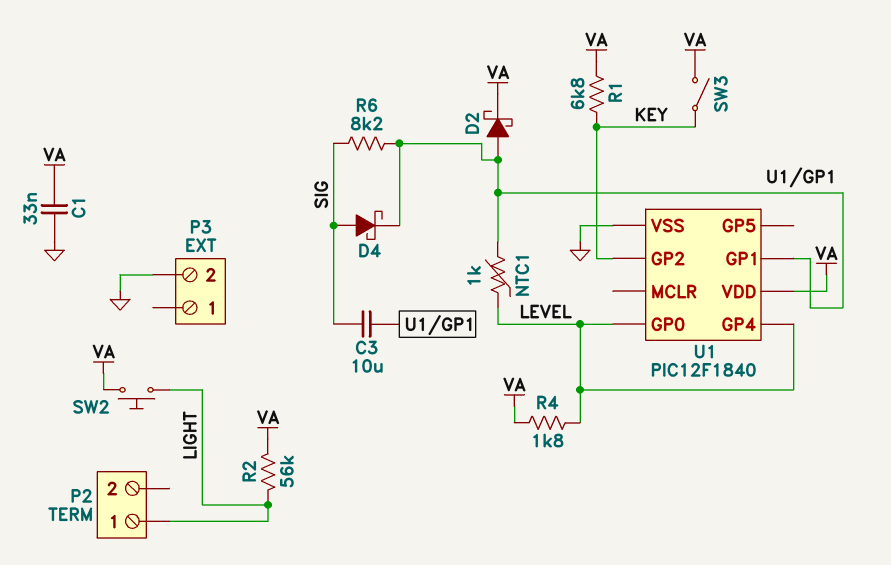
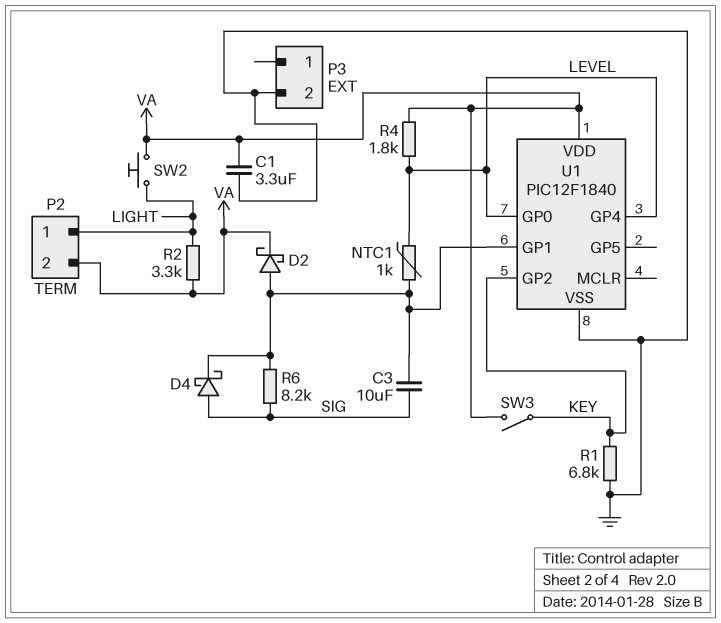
C1: 33nF (GND, VA) -> 3.3uF (GND, VA)
P2 pin 2: none -> VA
R1: 6.8k (KEY, VA) -> 6.8k (GND, KEY)
R2: 56k (LIGHT, VA) -> 3.3k (LIGHT, VA)

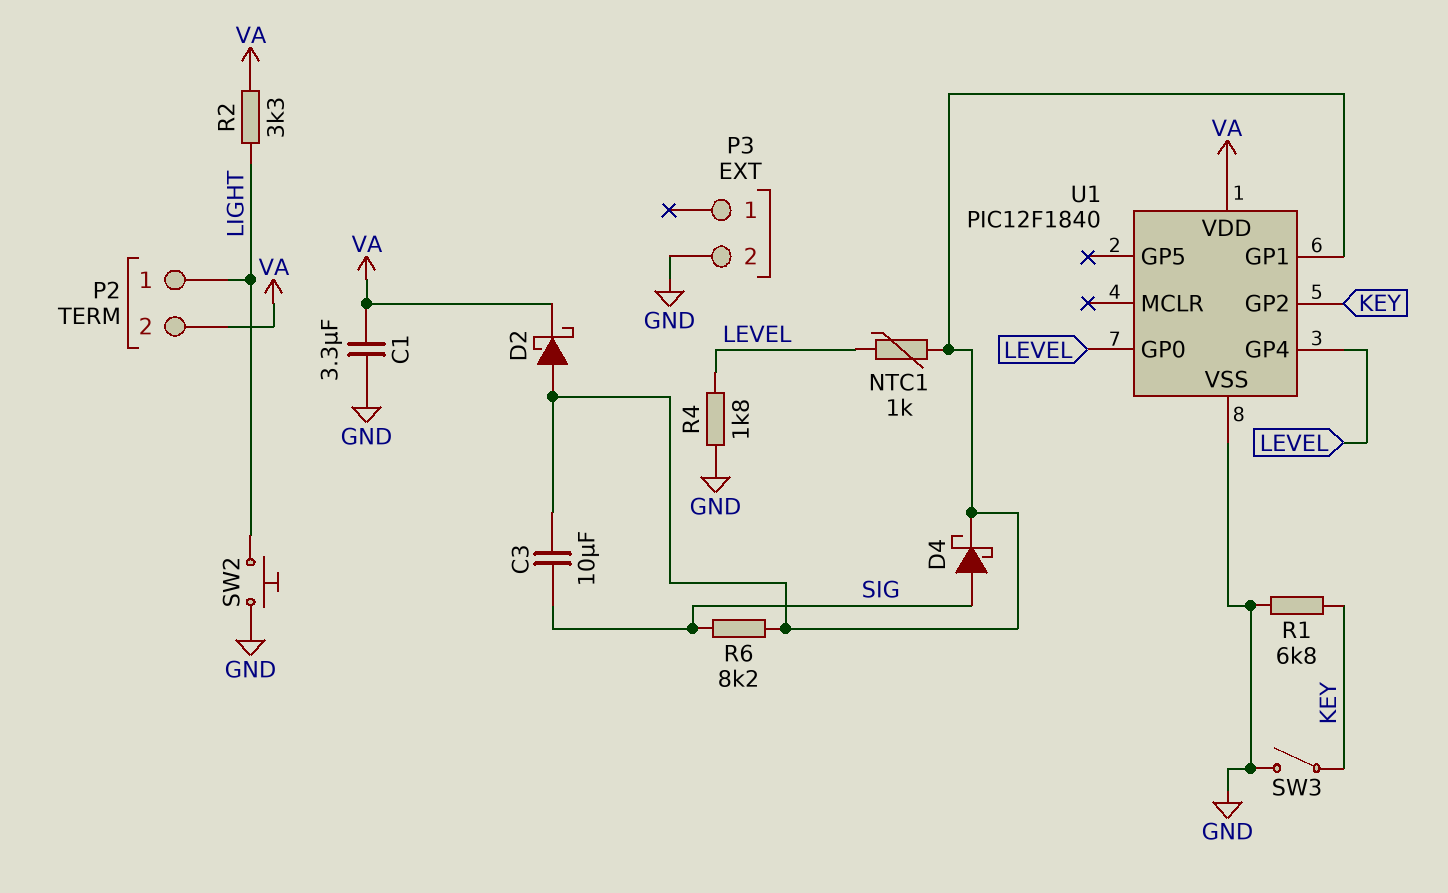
R4: 1.8k (LEVEL, VA) -> 1.8k (GND, LEVEL)
SW2: button (LIGHT, VA) -> button (GND, LIGHT)
SW3: switch (KEY, VA) -> switch (GND, KEY)

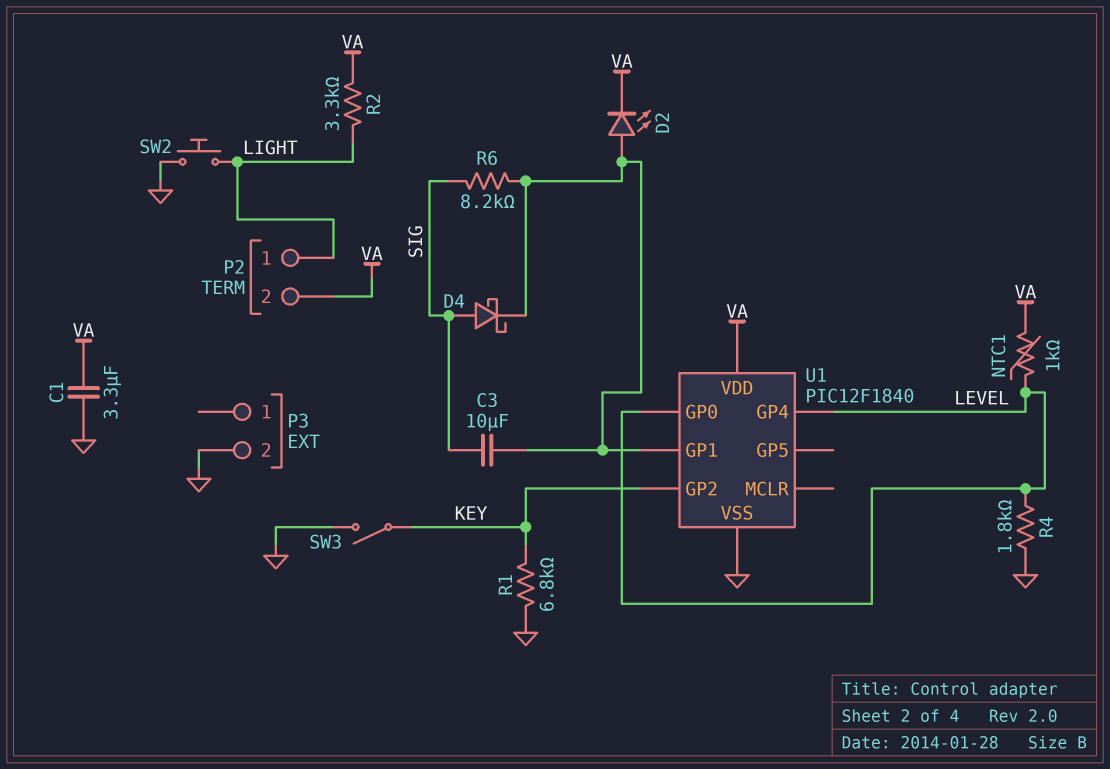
D2: schottky (A U1/GP1, K VA) -> LED (A U1/GP1, K VA)
NTC1: 1k (LEVEL, U1/GP1) -> 1k (LEVEL, VA)

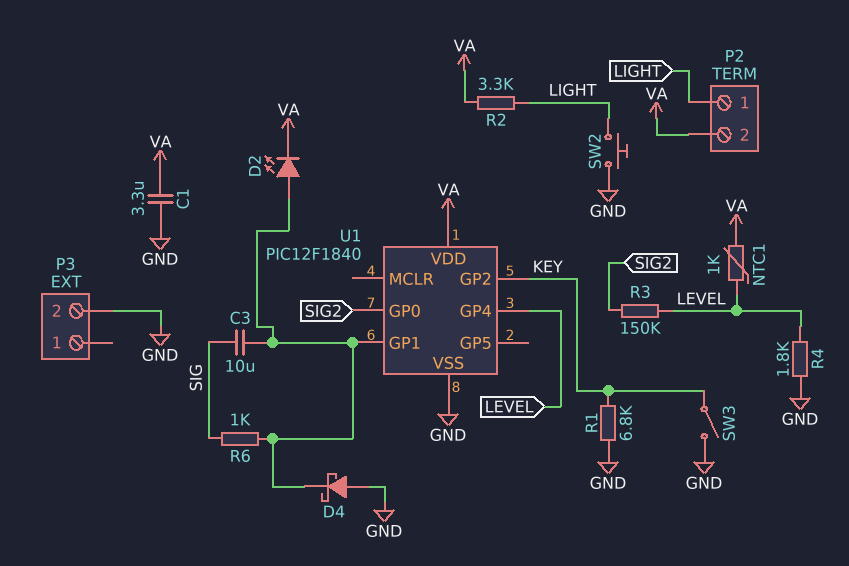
D4: schottky (A SIG, K U1/GP1) -> schottky (A GND, K U1/GP1)
R3: none -> 150k (LEVEL, SIG2)
R6: 8.2k (SIG, U1/GP1) -> 1k (SIG, U1/GP1)
U1 pin GP0: LEVEL -> SIG2

